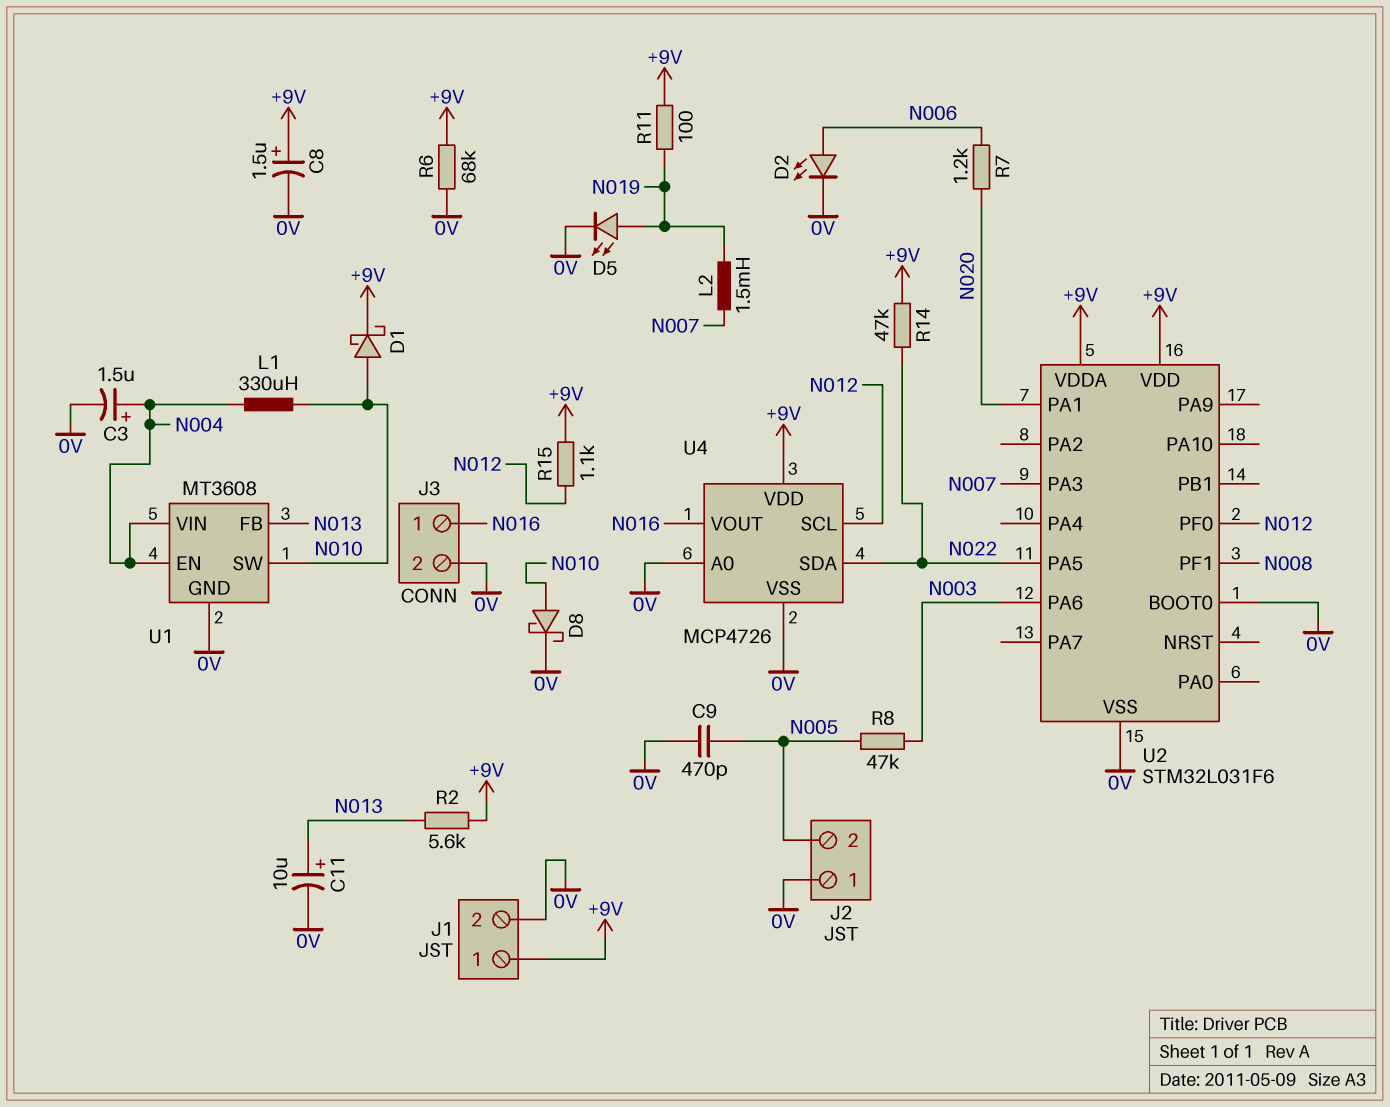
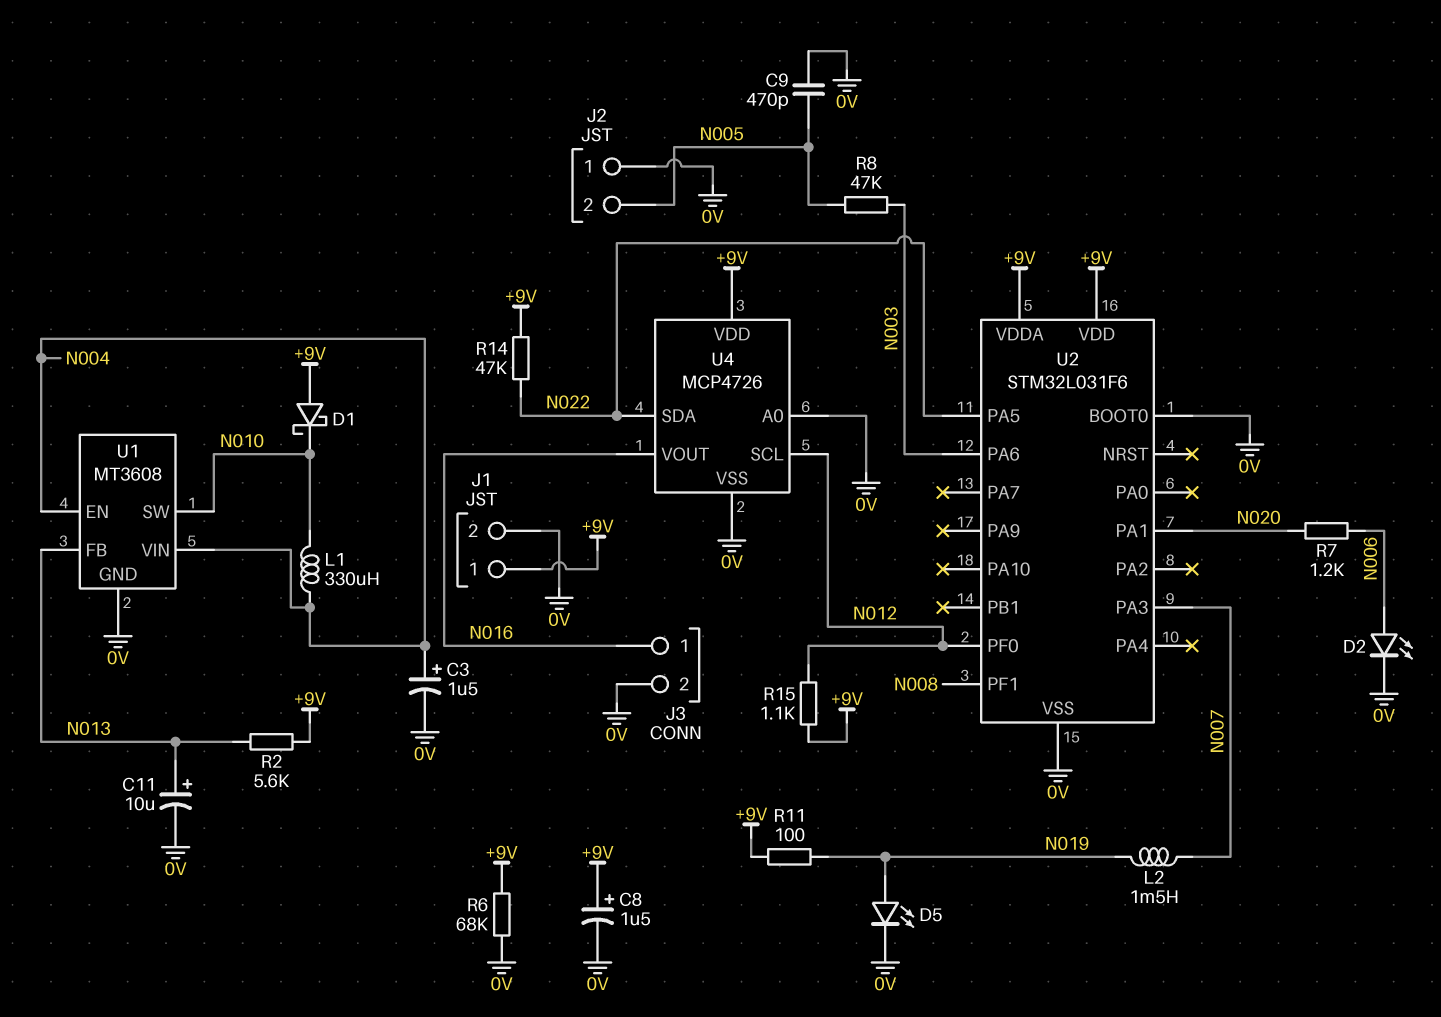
D1: schottky (A N010, K +9V) -> schottky (A +9V, K N010)
D8: schottky (A N010, K 0V) -> none

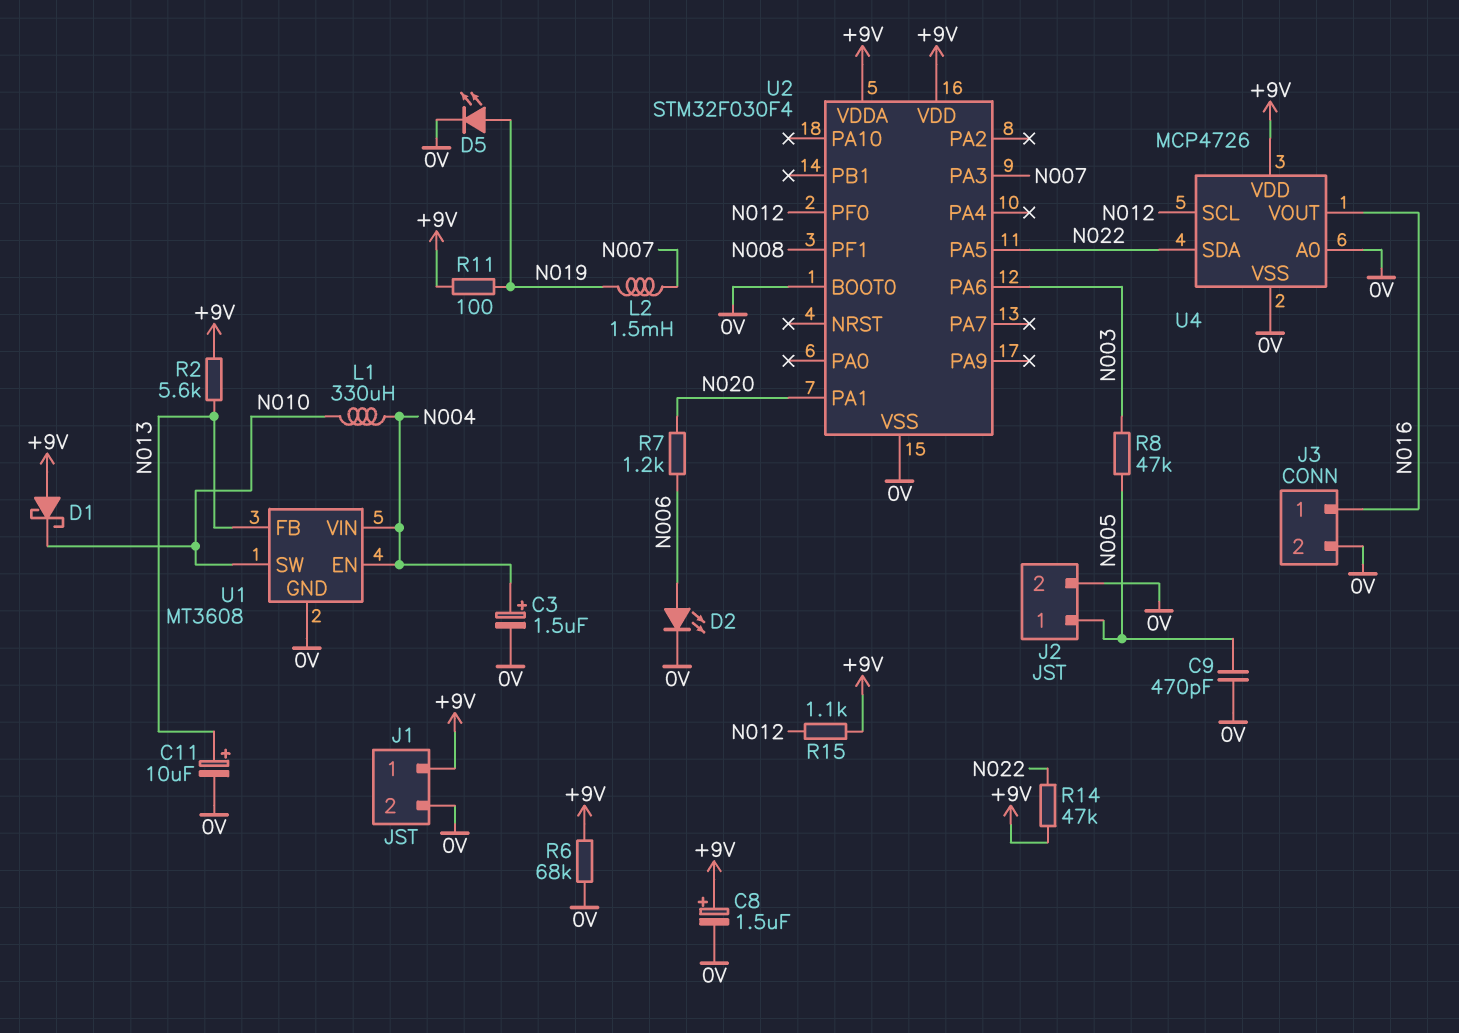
J2 pin 1: 0V -> N005
J2 pin 2: N005 -> 0V
U2: STM32L031F6 -> STM32F030F4

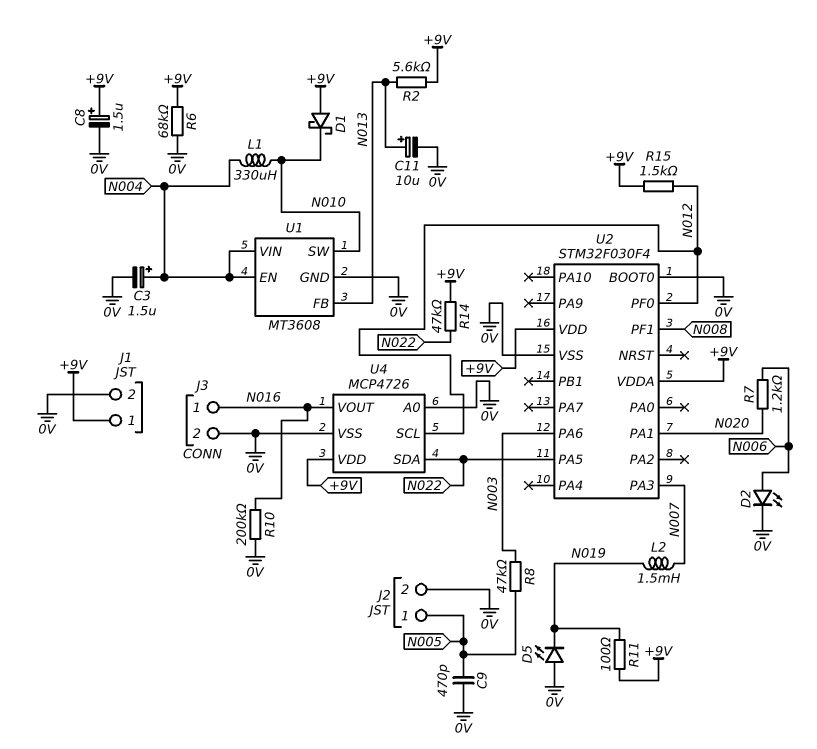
D5: LED (A N019, K 0V) -> LED (A 0V, K N019)
R10: none -> 200k (0V, N016)
R15: 1.1k (+9V, N012) -> 1.5k (+9V, N012)

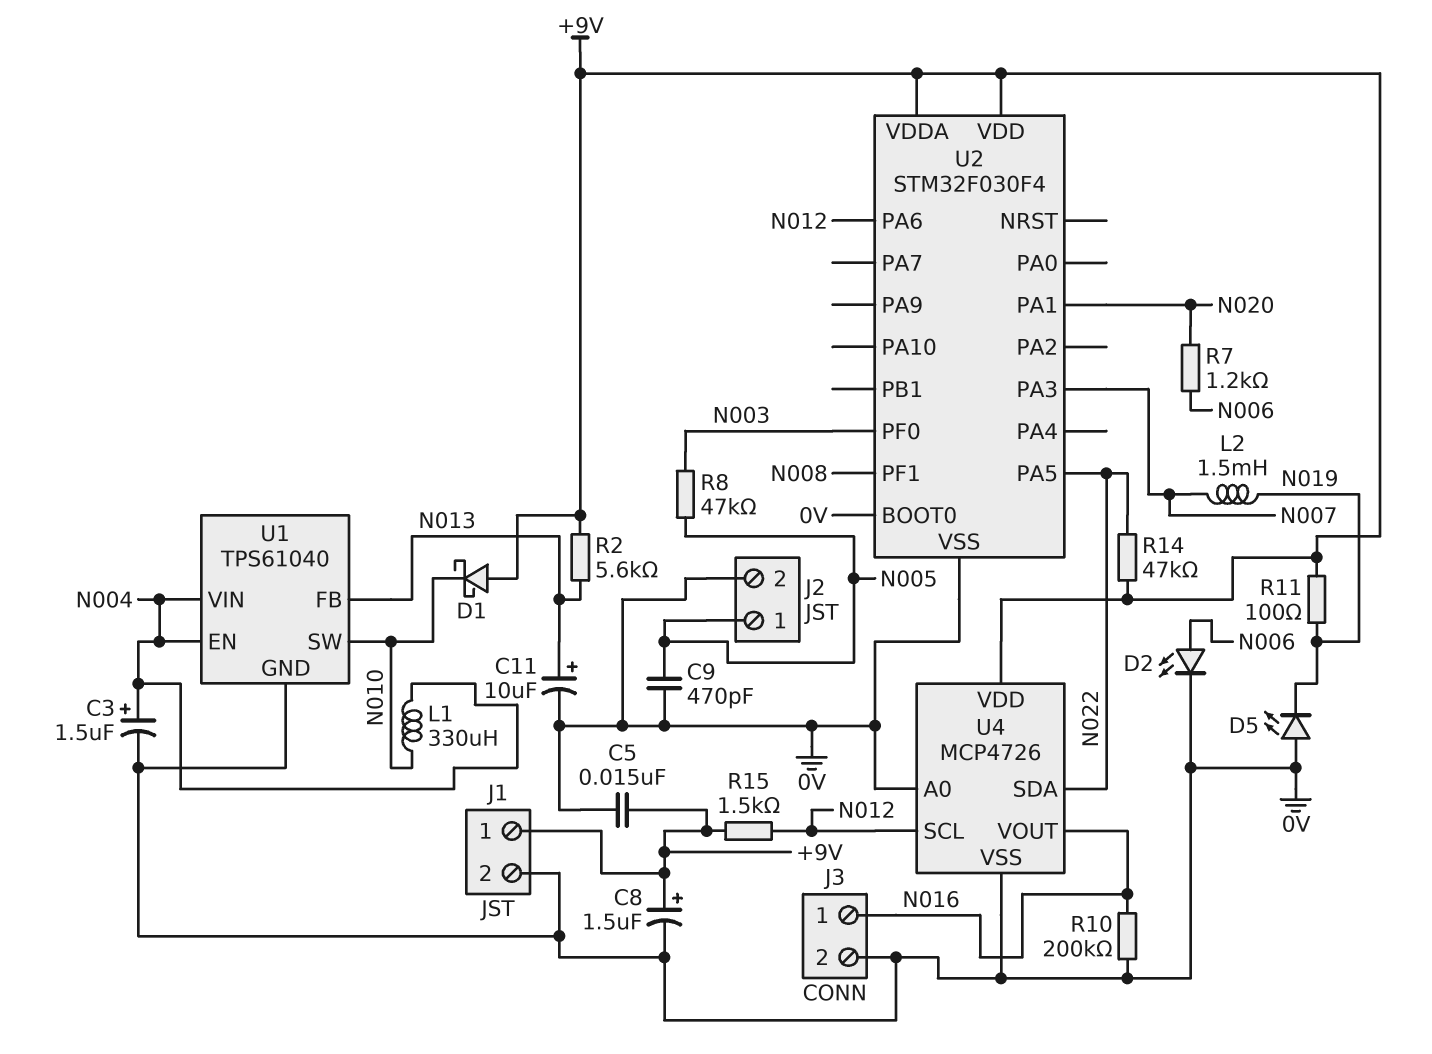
C5: none -> 15nF (+9V, 0V)
R6: 68k (+9V, 0V) -> none
U1: MT3608 -> TPS61040
U2 pin PA6: N003 -> N012
U2 pin PF0: N012 -> N003

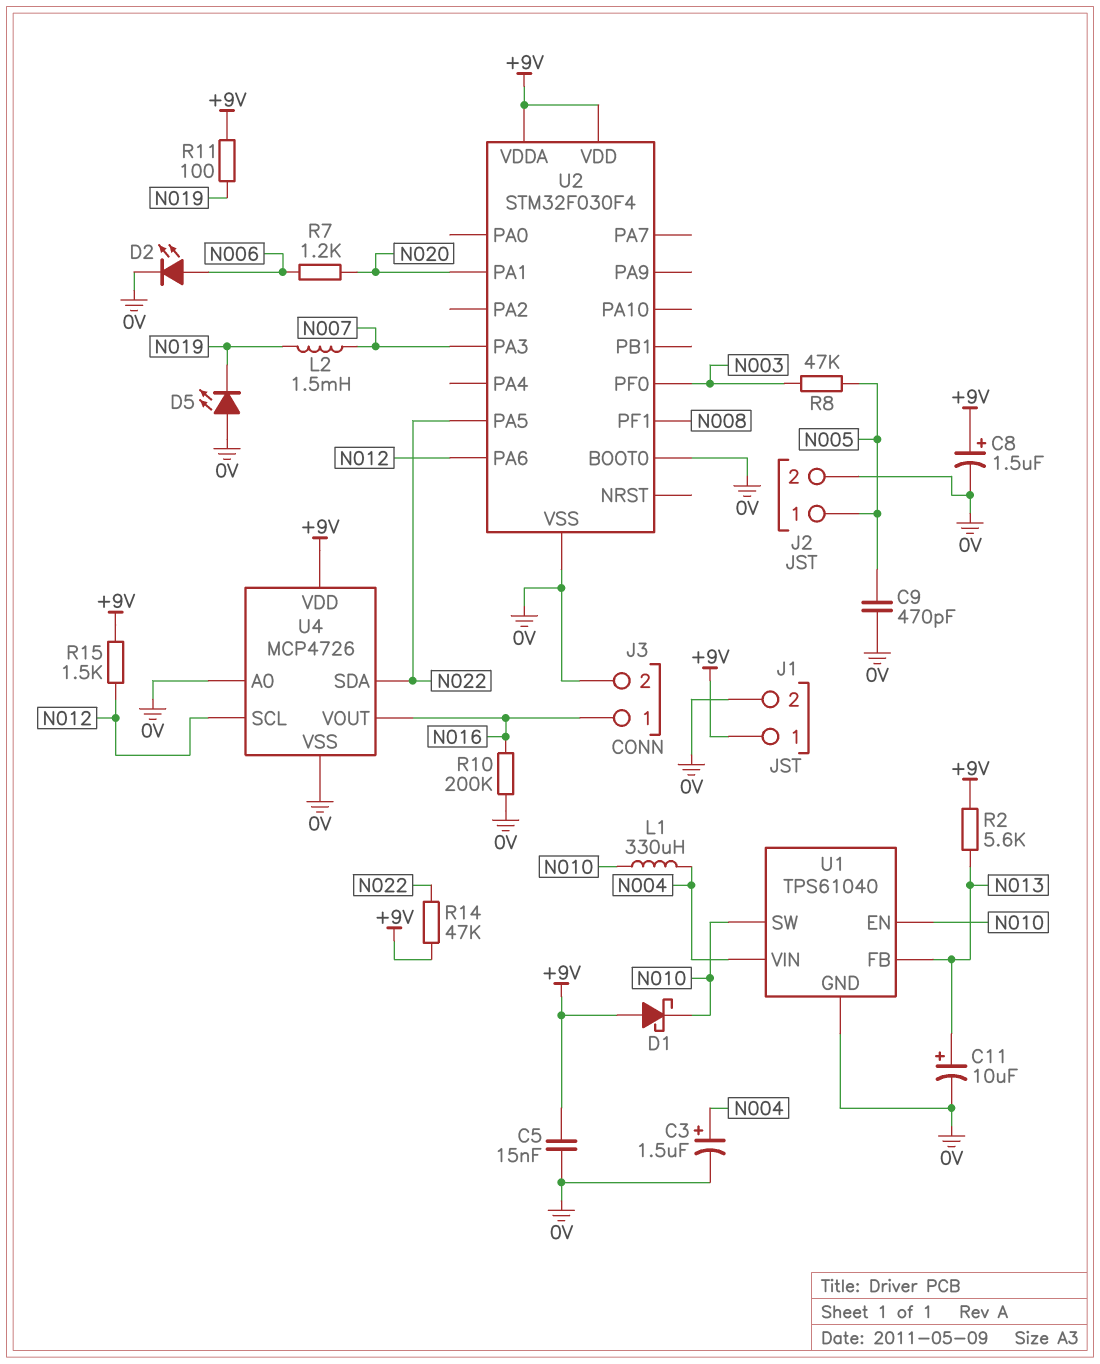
U1 pin EN: N004 -> N010

